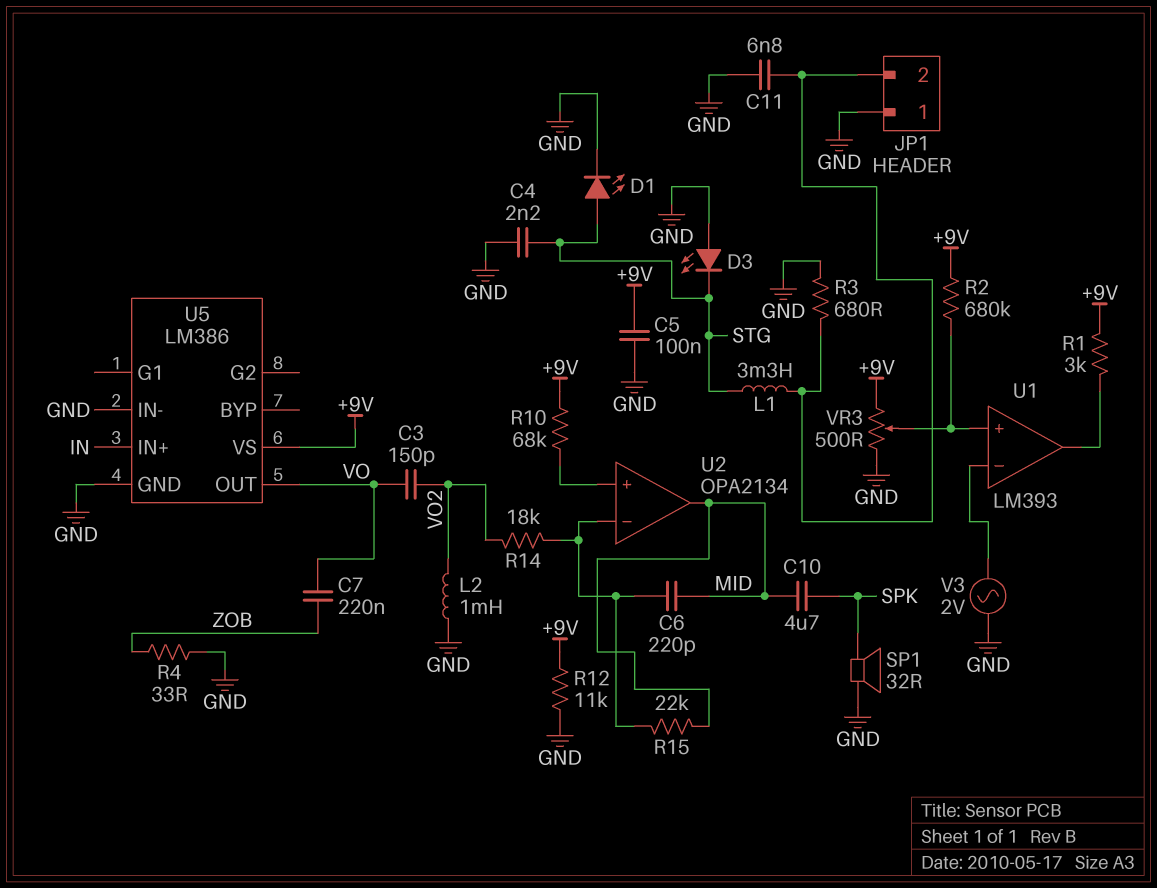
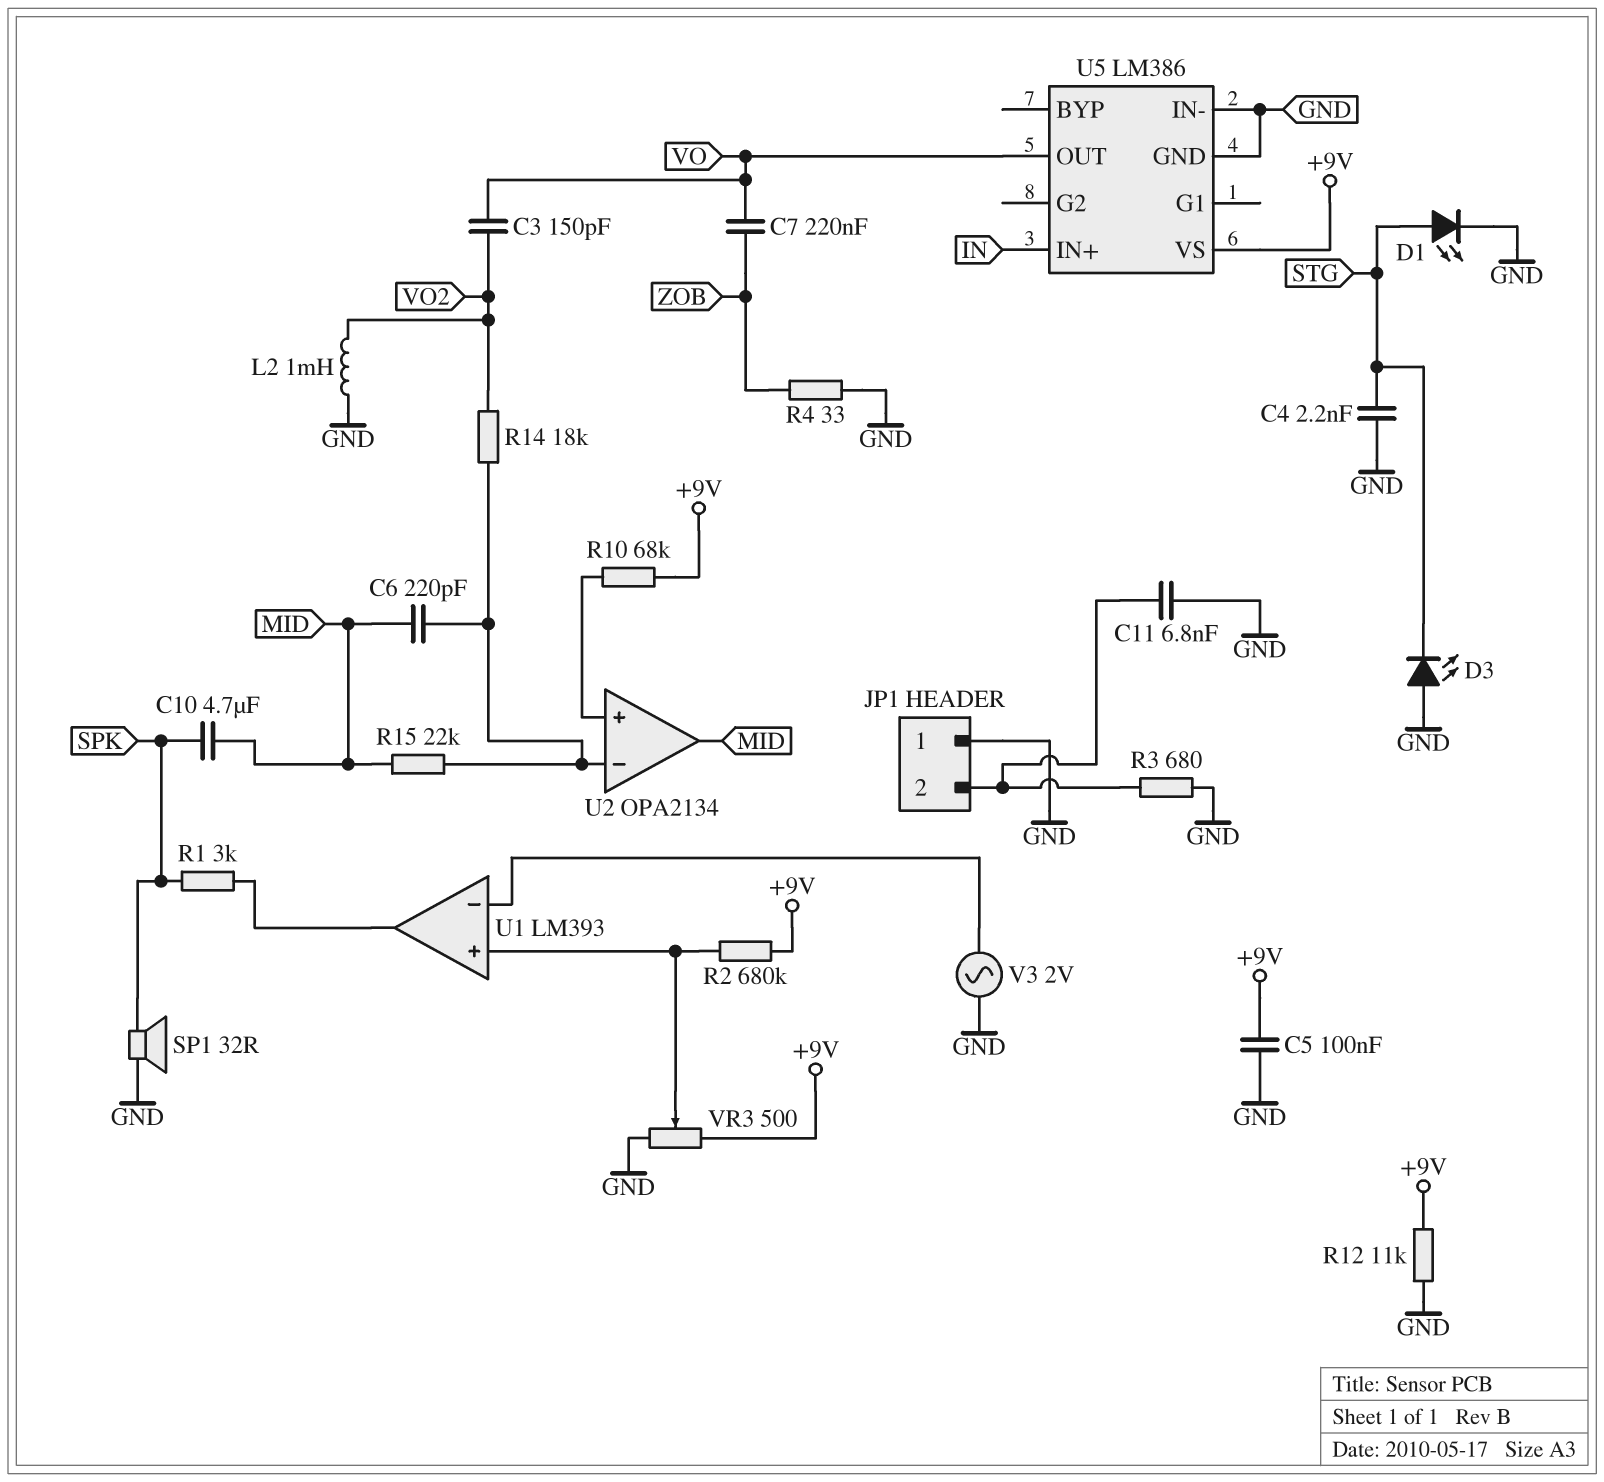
L1: 3.3mH (JP1/2, STG) -> none
R1: 3k (+9V, U1/out) -> 3k (SPK, U1/out)

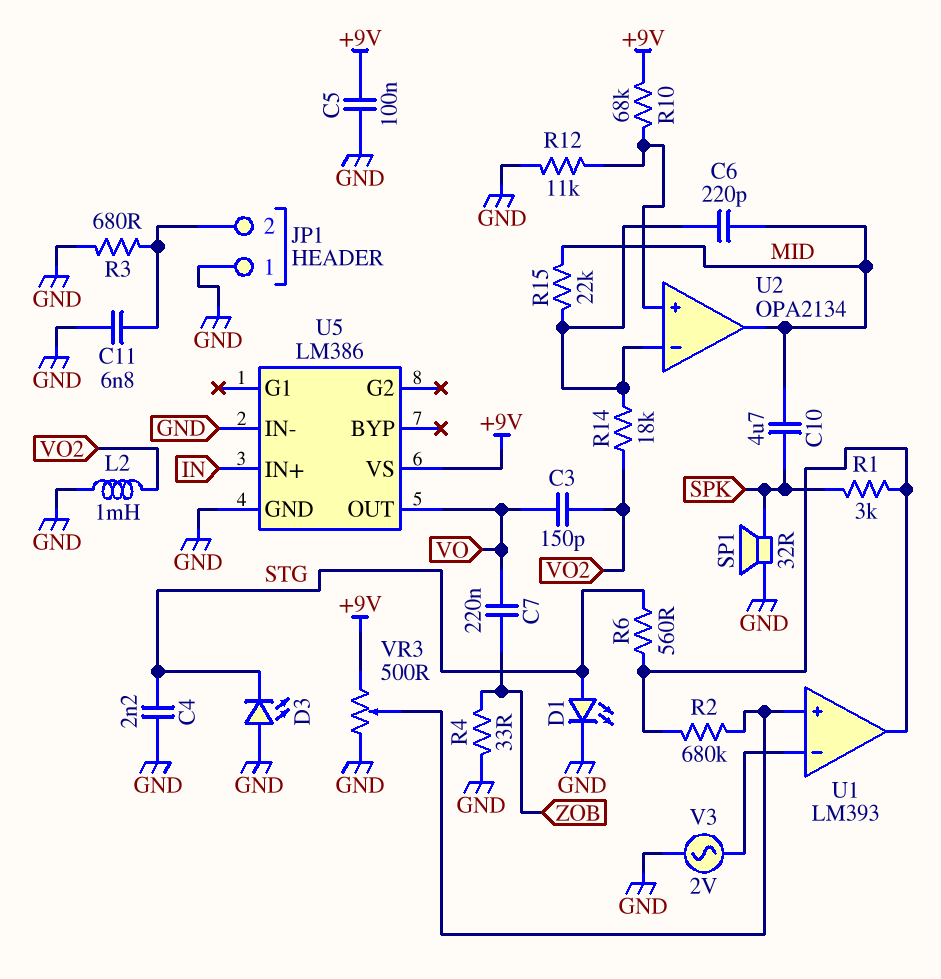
R2: 680k (+9V, U1/in+) -> 680k (U1/in+, U1/out)
R6: none -> 560 (STG, U1/out)
R12: 11k (+9V, GND) -> 11k (GND, U2/in+)

